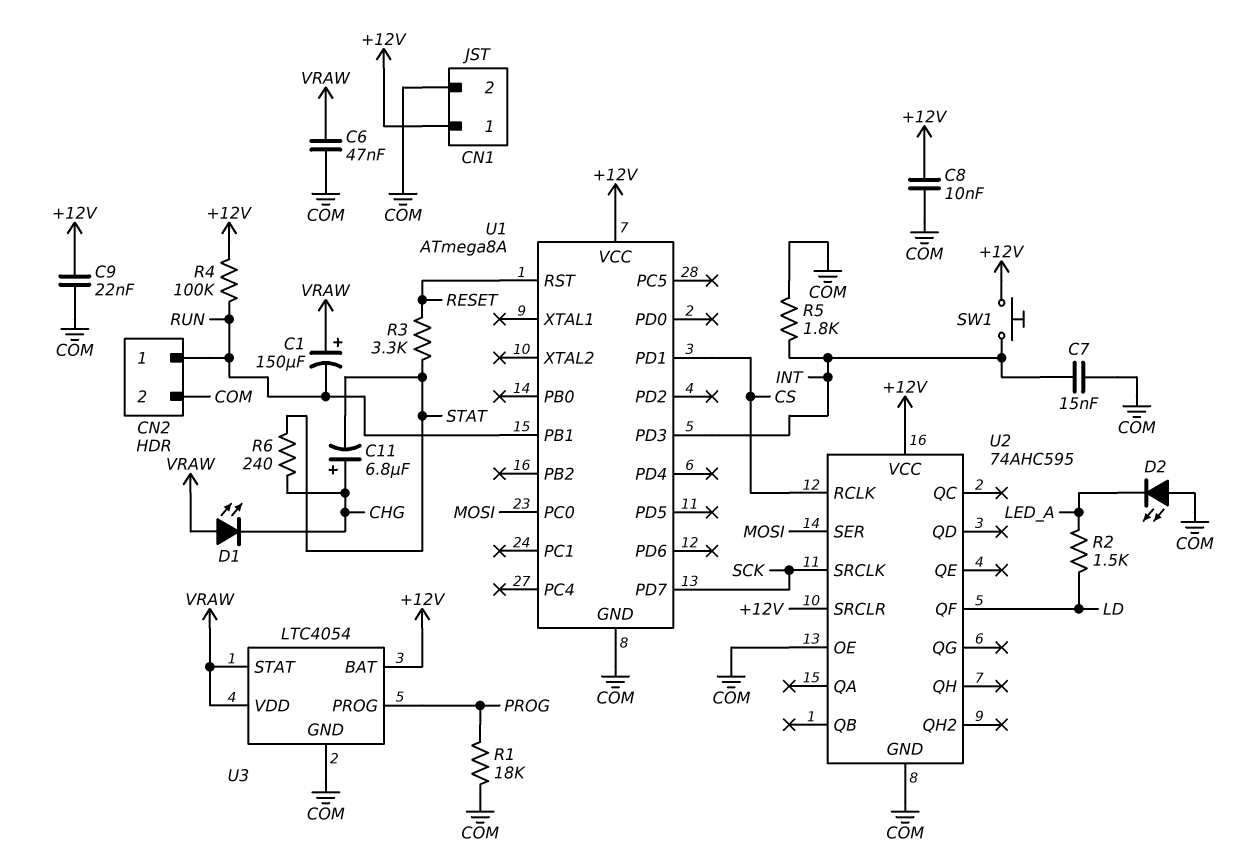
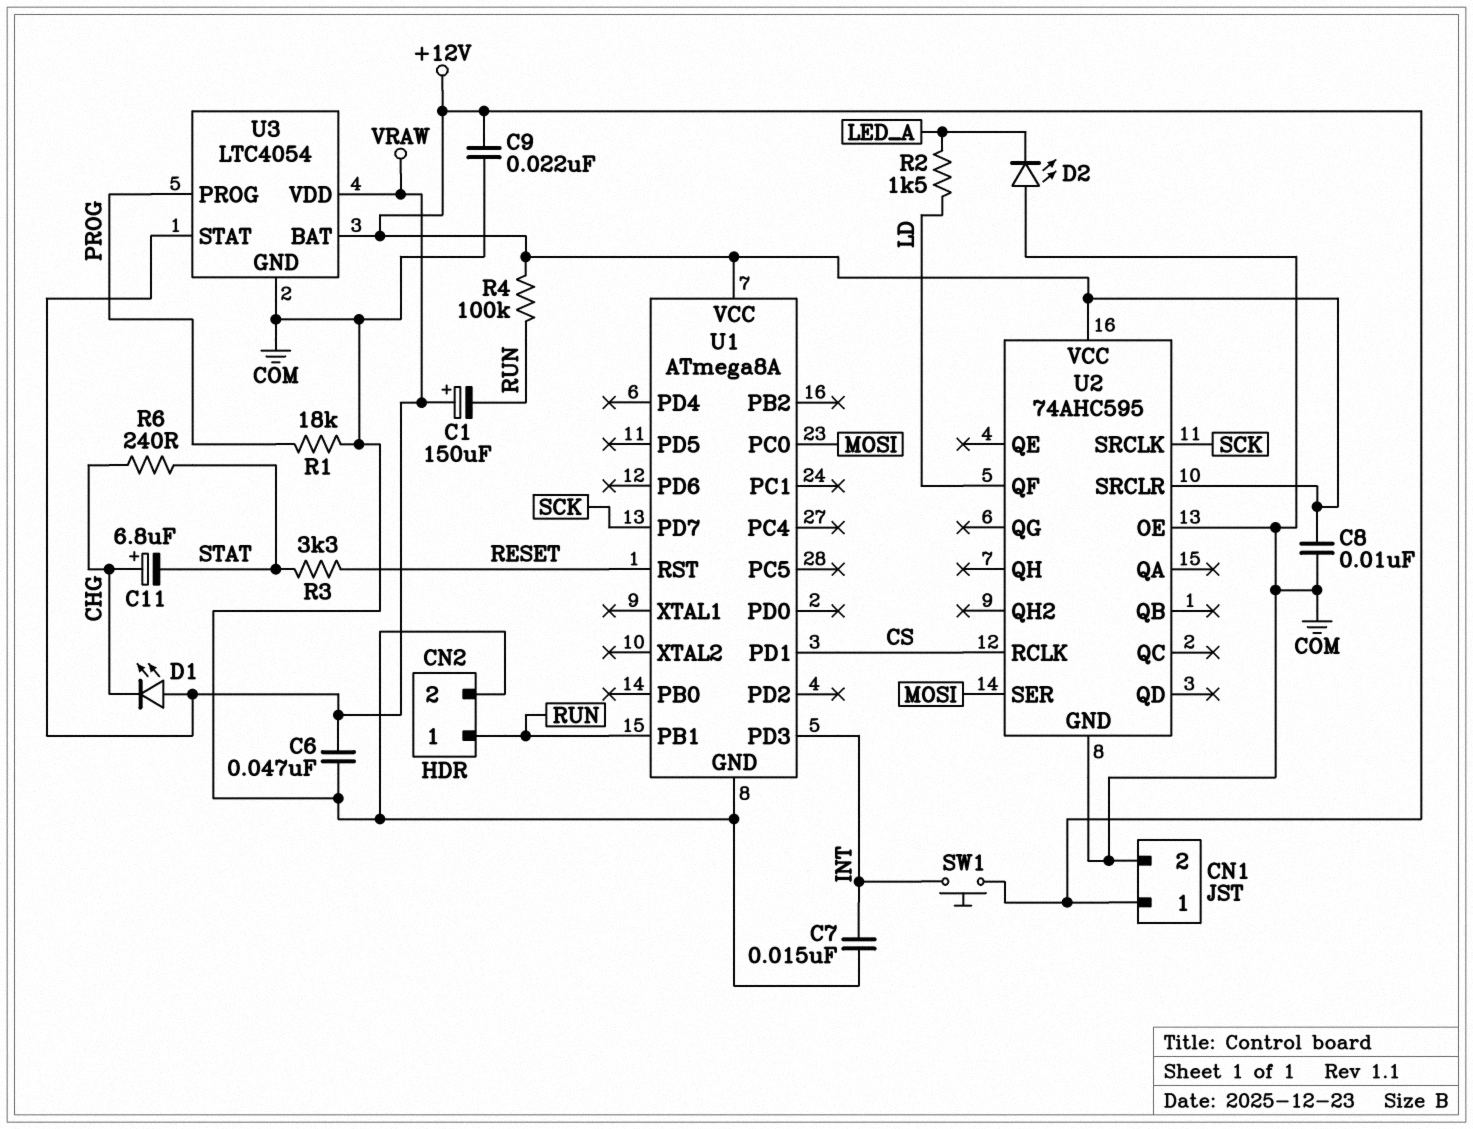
R5: 1.8k (COM, INT) -> none

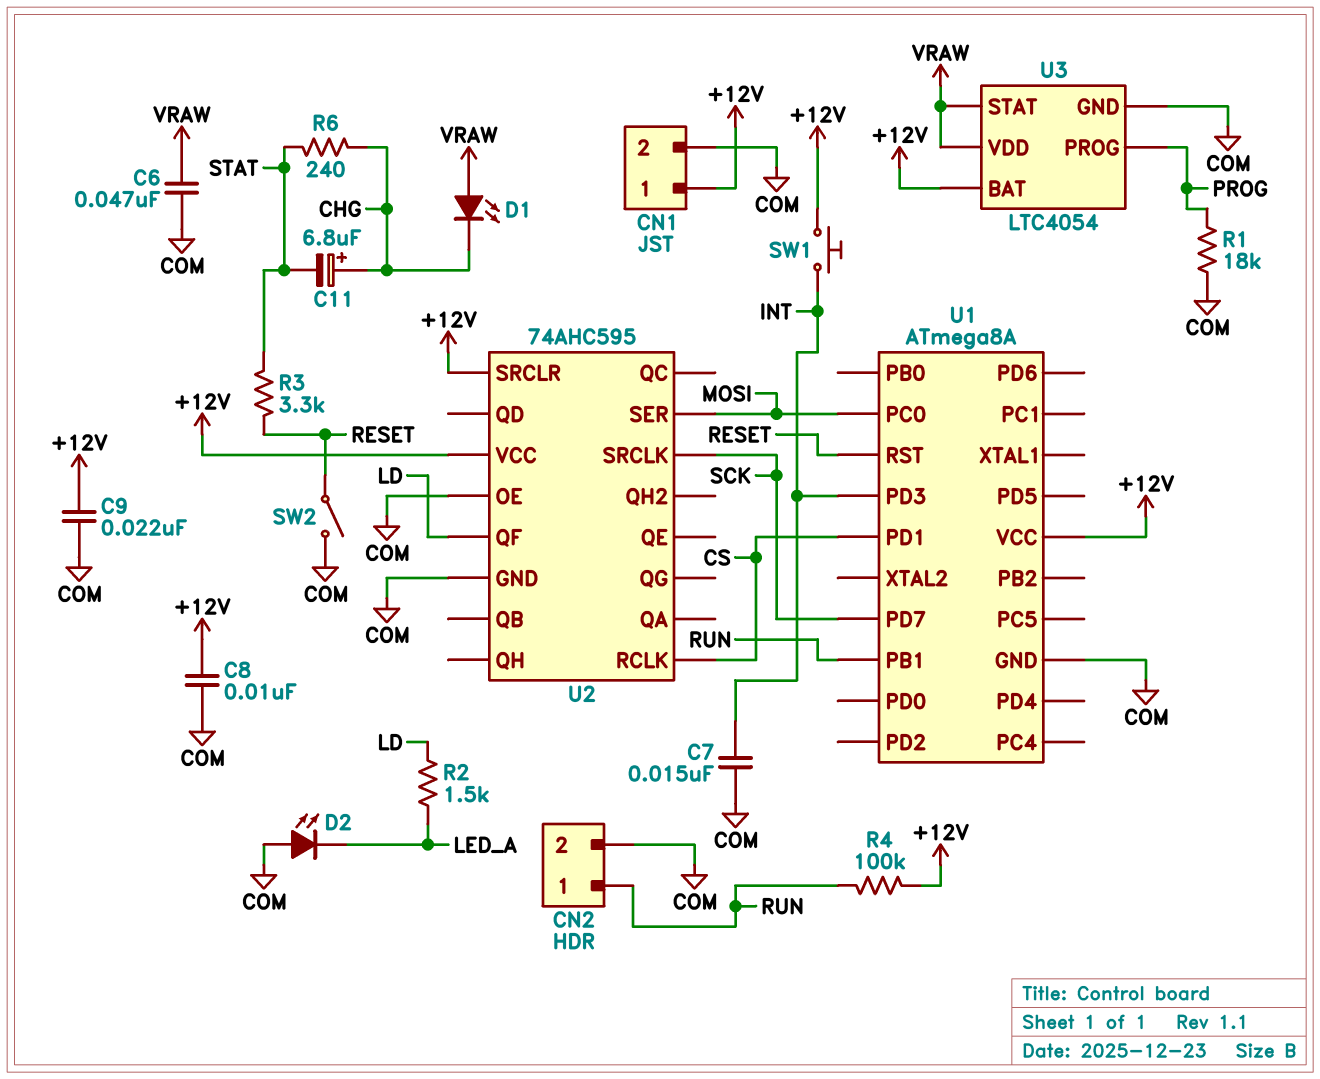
C1: 150uF (plus VRAW, minus RUN) -> none
SW2: none -> switch (COM, RESET)

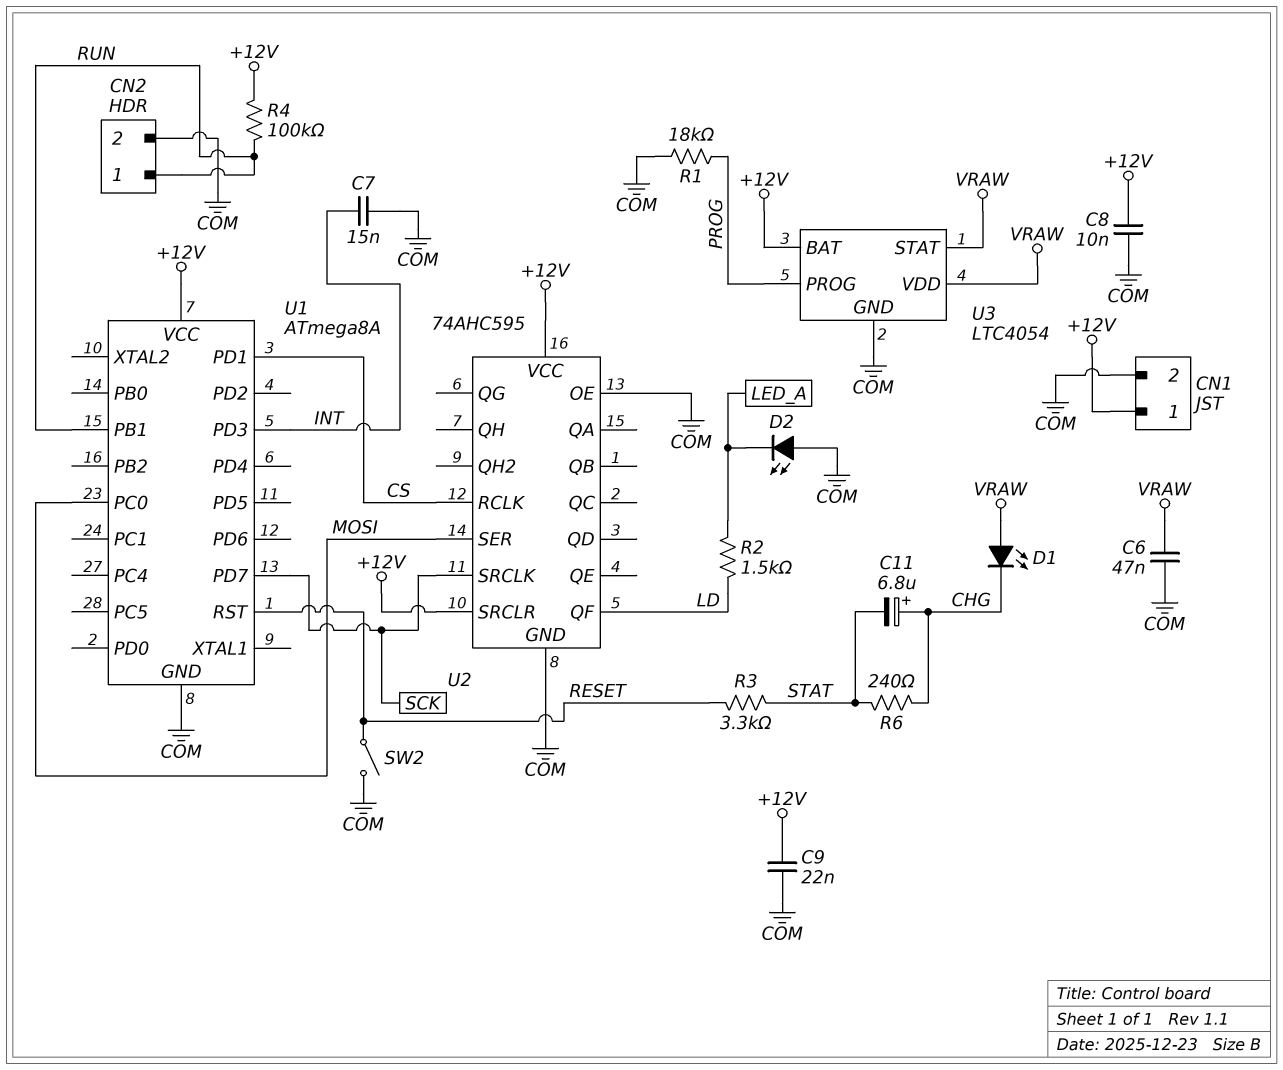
SW1: button (+12V, INT) -> none

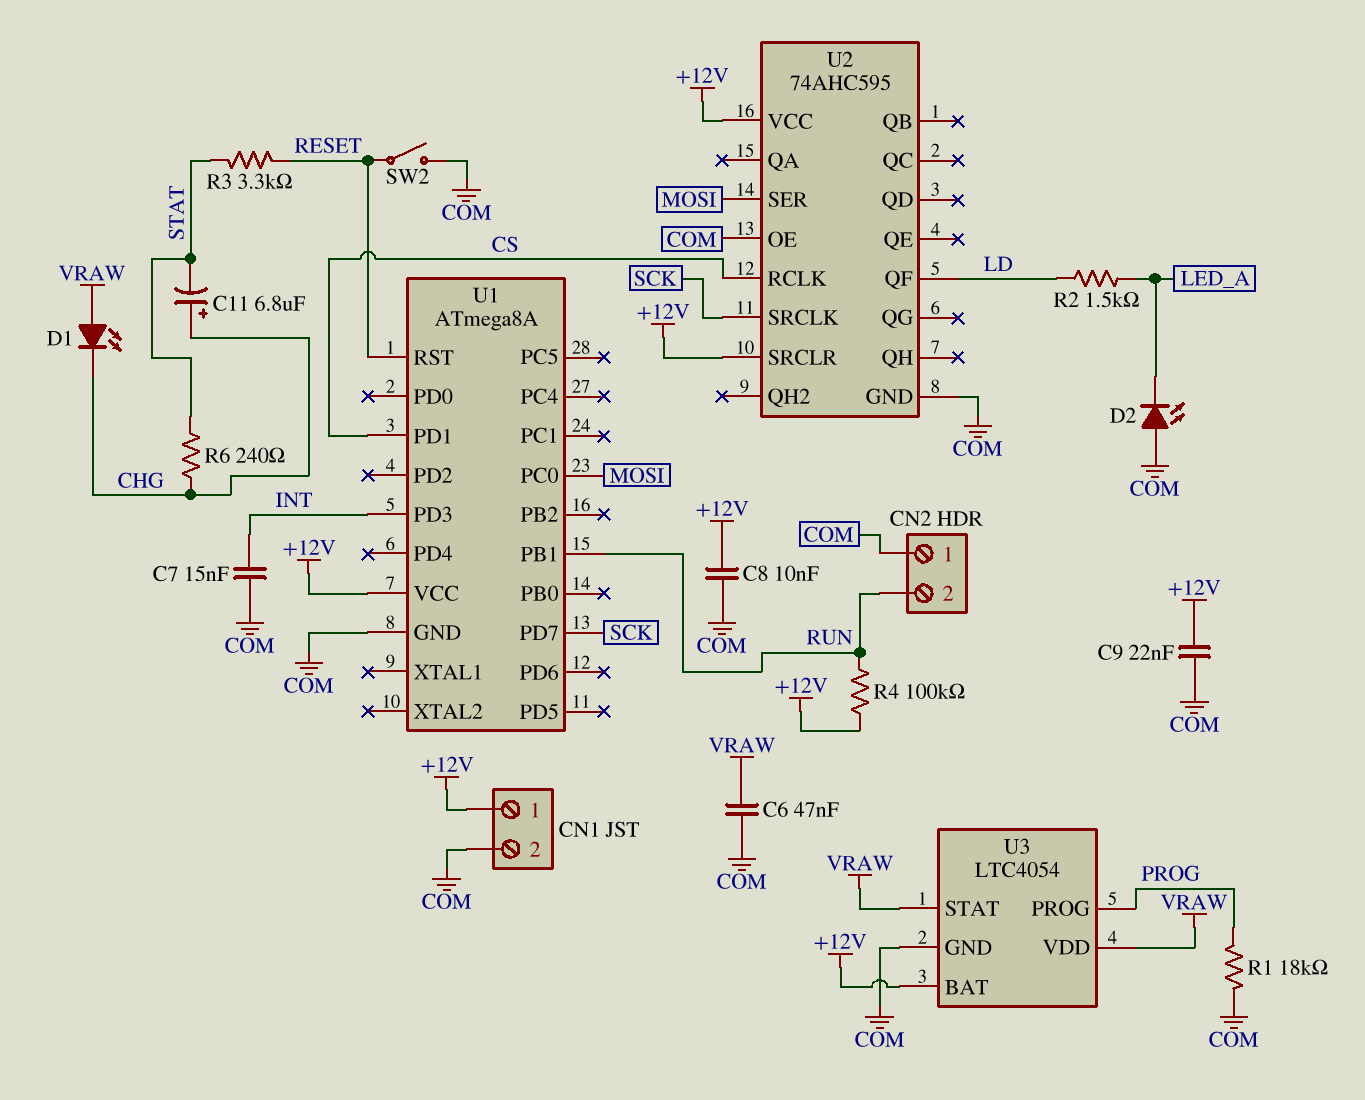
CN2 pin 1: RUN -> COM
CN2 pin 2: COM -> RUN

